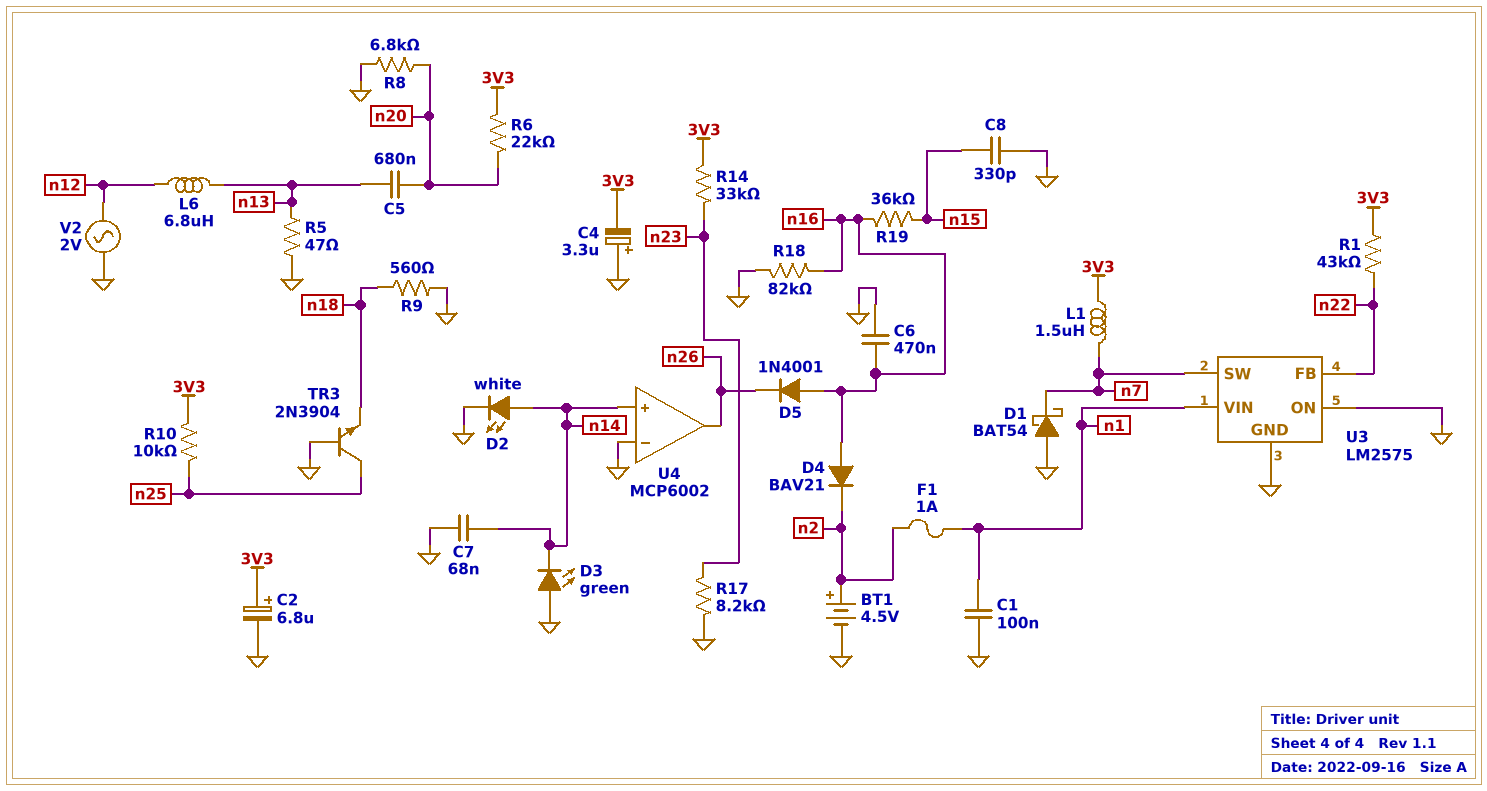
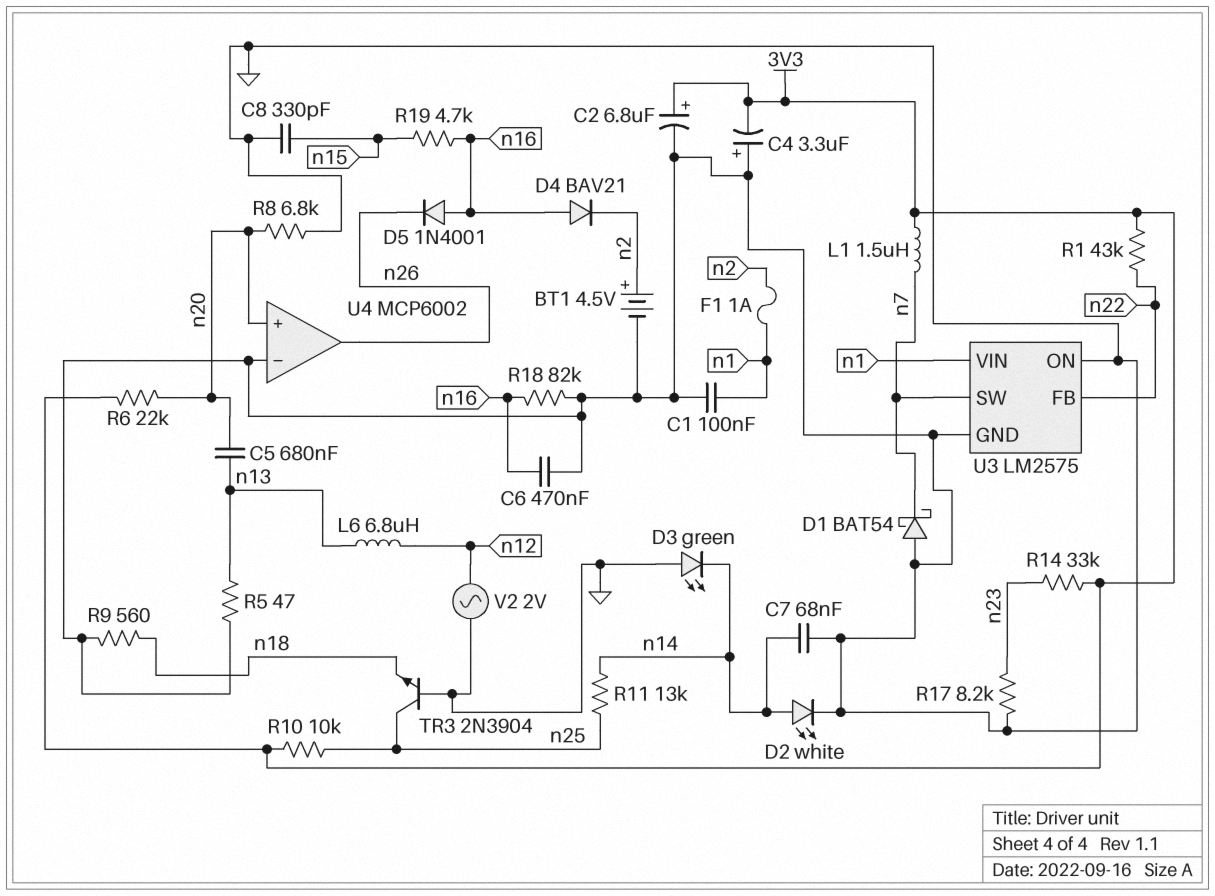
R11: none -> 13k (n14, n25)
R19: 36k (n15, n16) -> 4.7k (n15, n16)
U4 pin in+: n14 -> n20

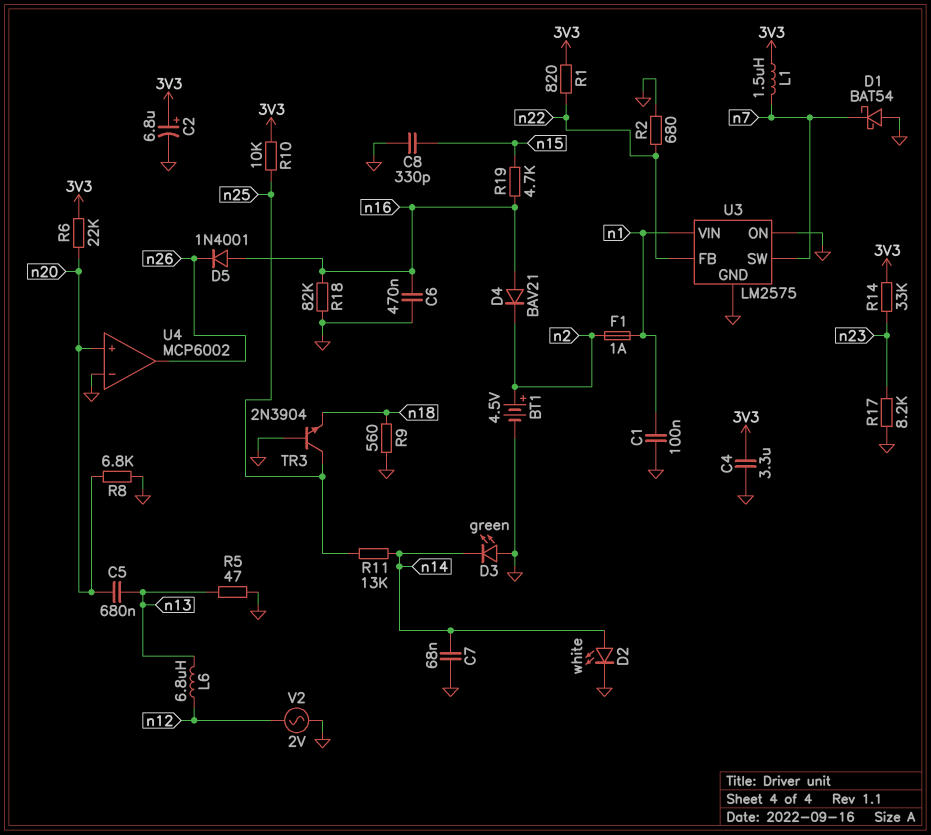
C4: 3.3uF (plus GND, minus 3V3) -> 3.3uF (3V3, GND)
R1: 43k (3V3, n22) -> 820 (3V3, n22)
R2: none -> 680 (GND, n22)

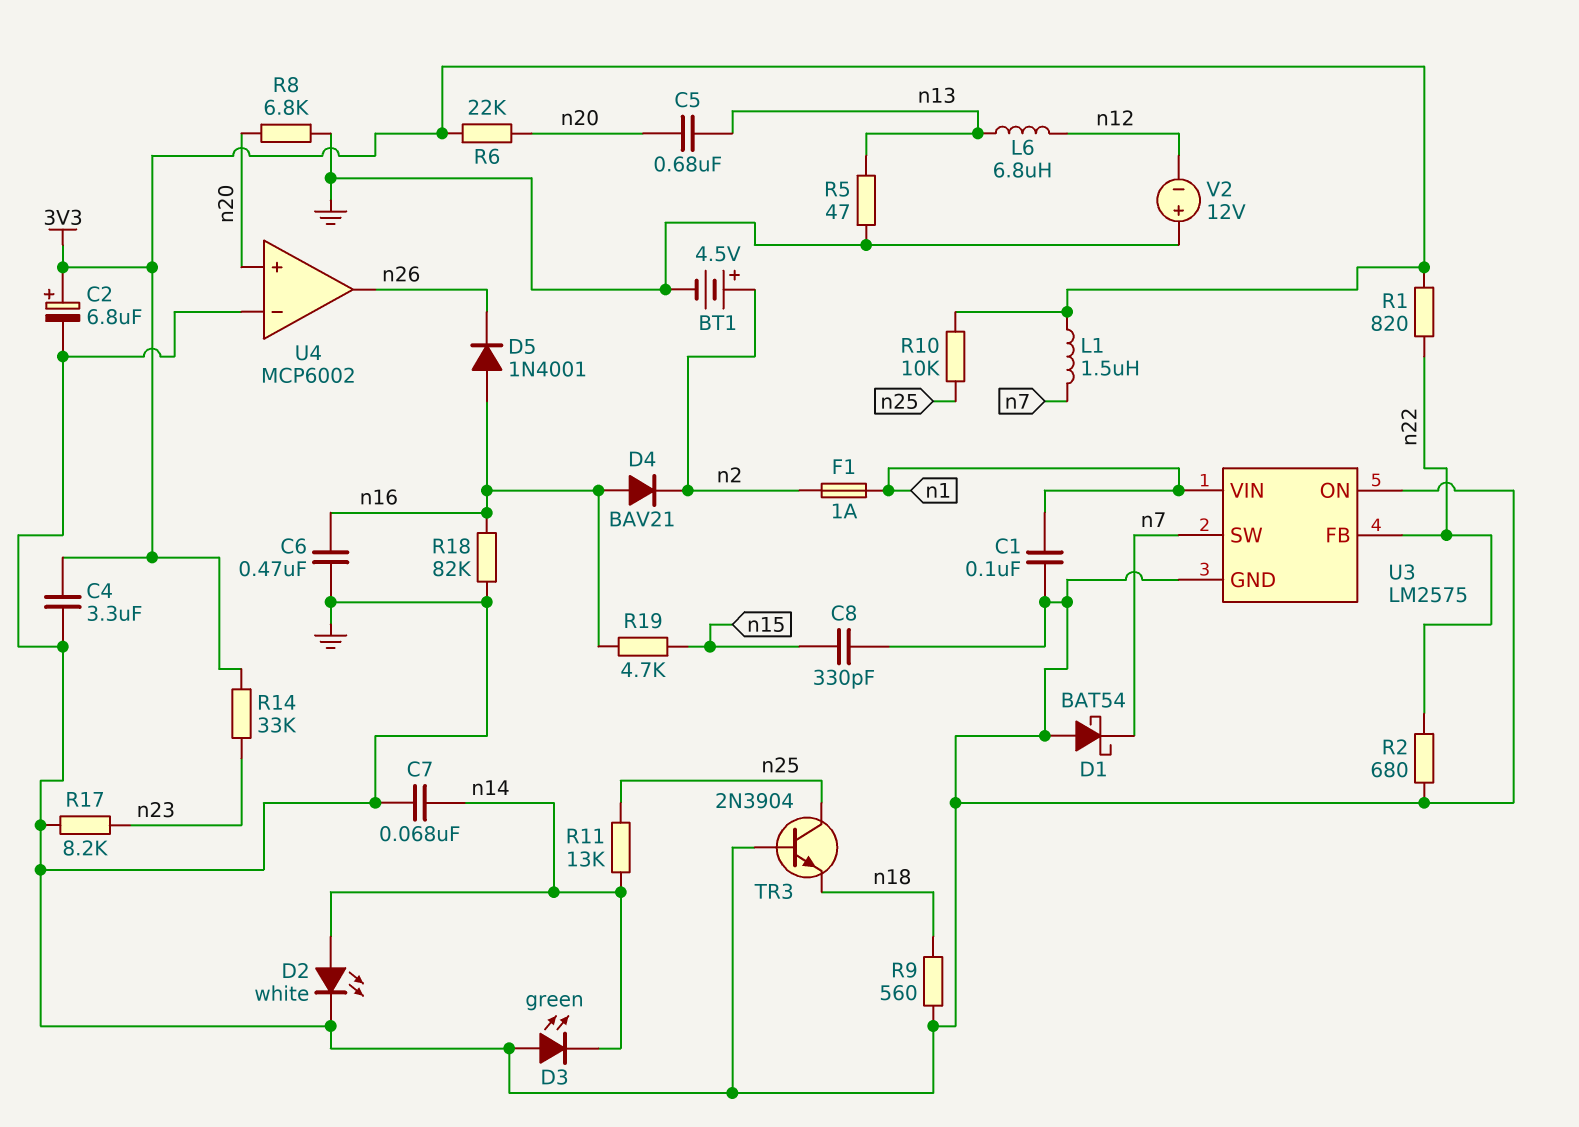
V2: AC 2V (GND, n12) -> 12V (plus GND, minus n12)

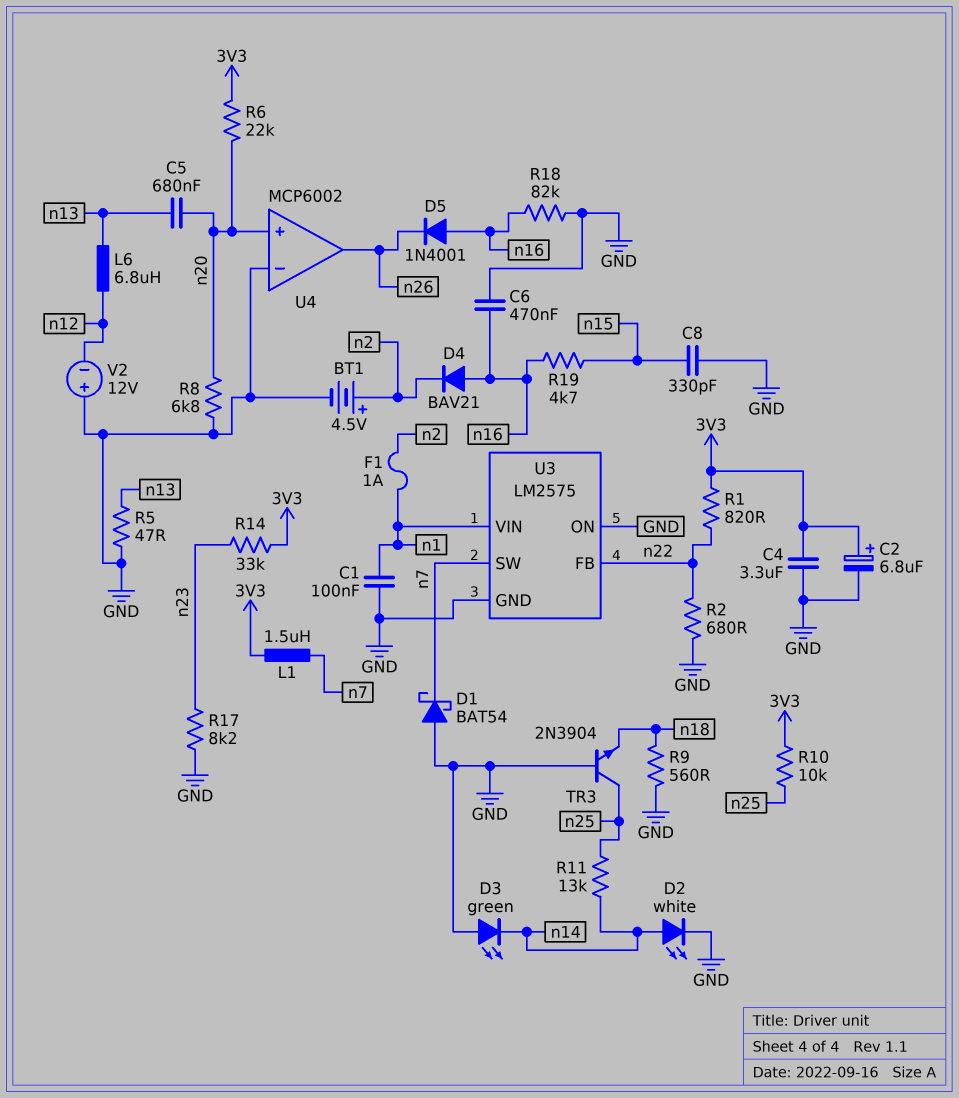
C7: 68nF (GND, n14) -> none

